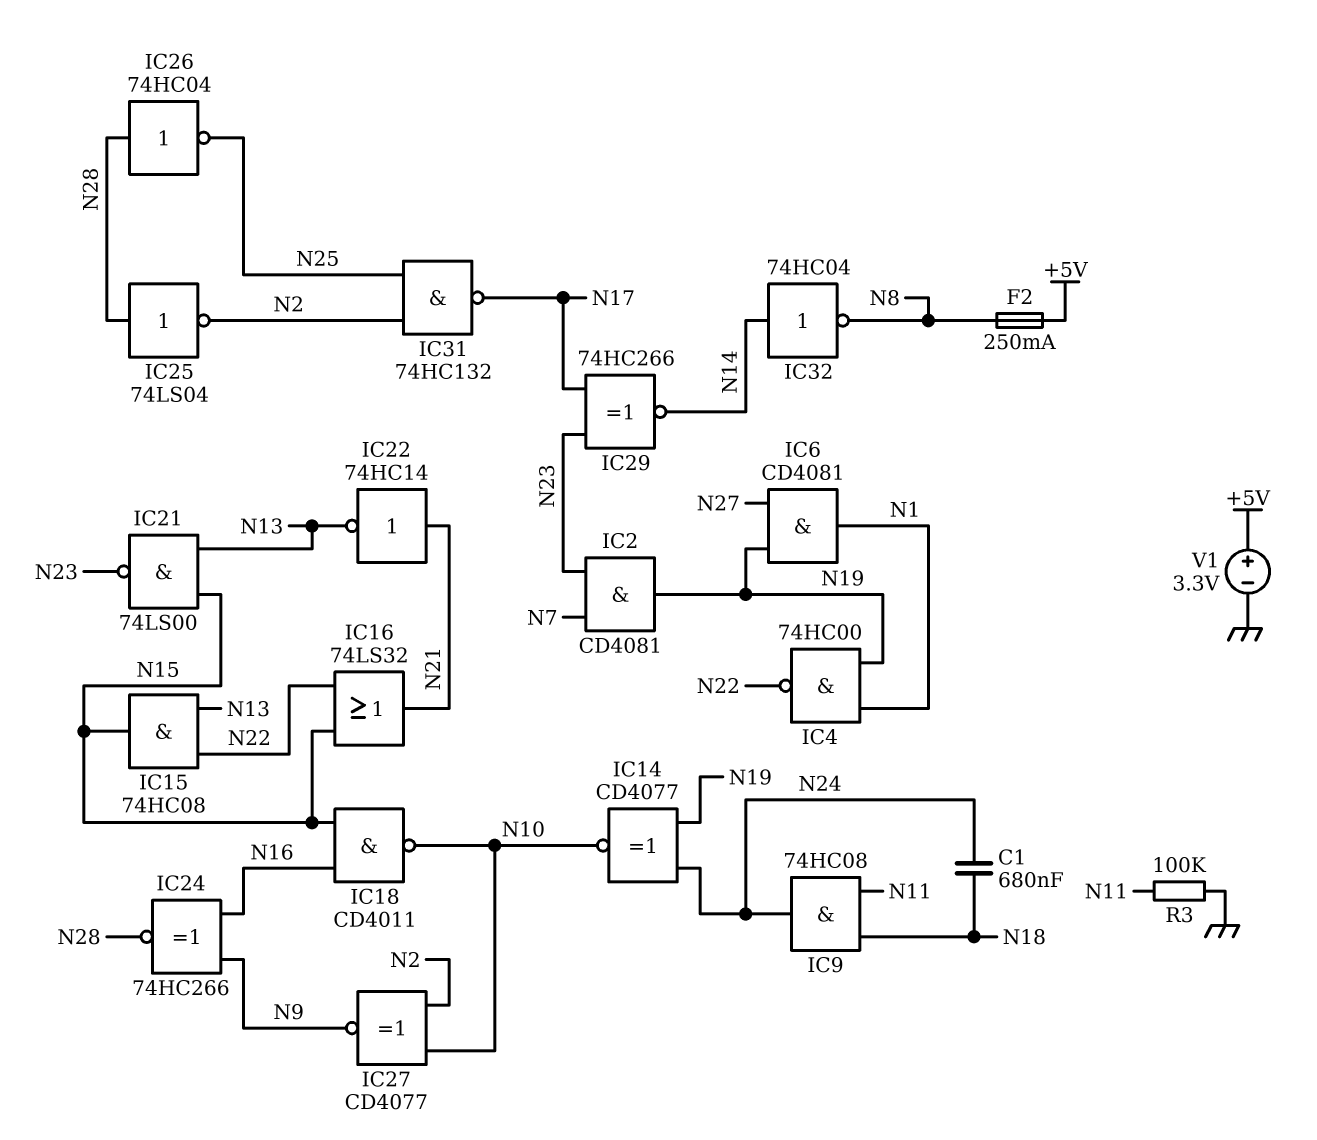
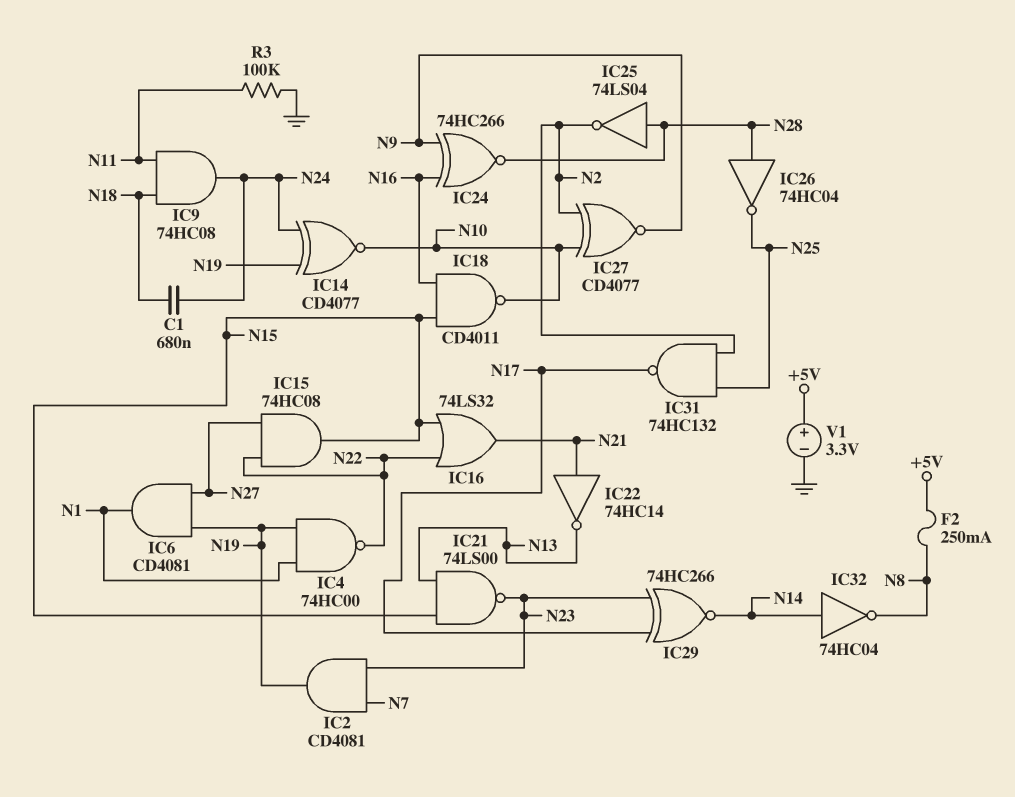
IC15: AND 74HC08 (in N13, in N22, out N15) -> AND 74HC08 (in N22, in N27, out N15)

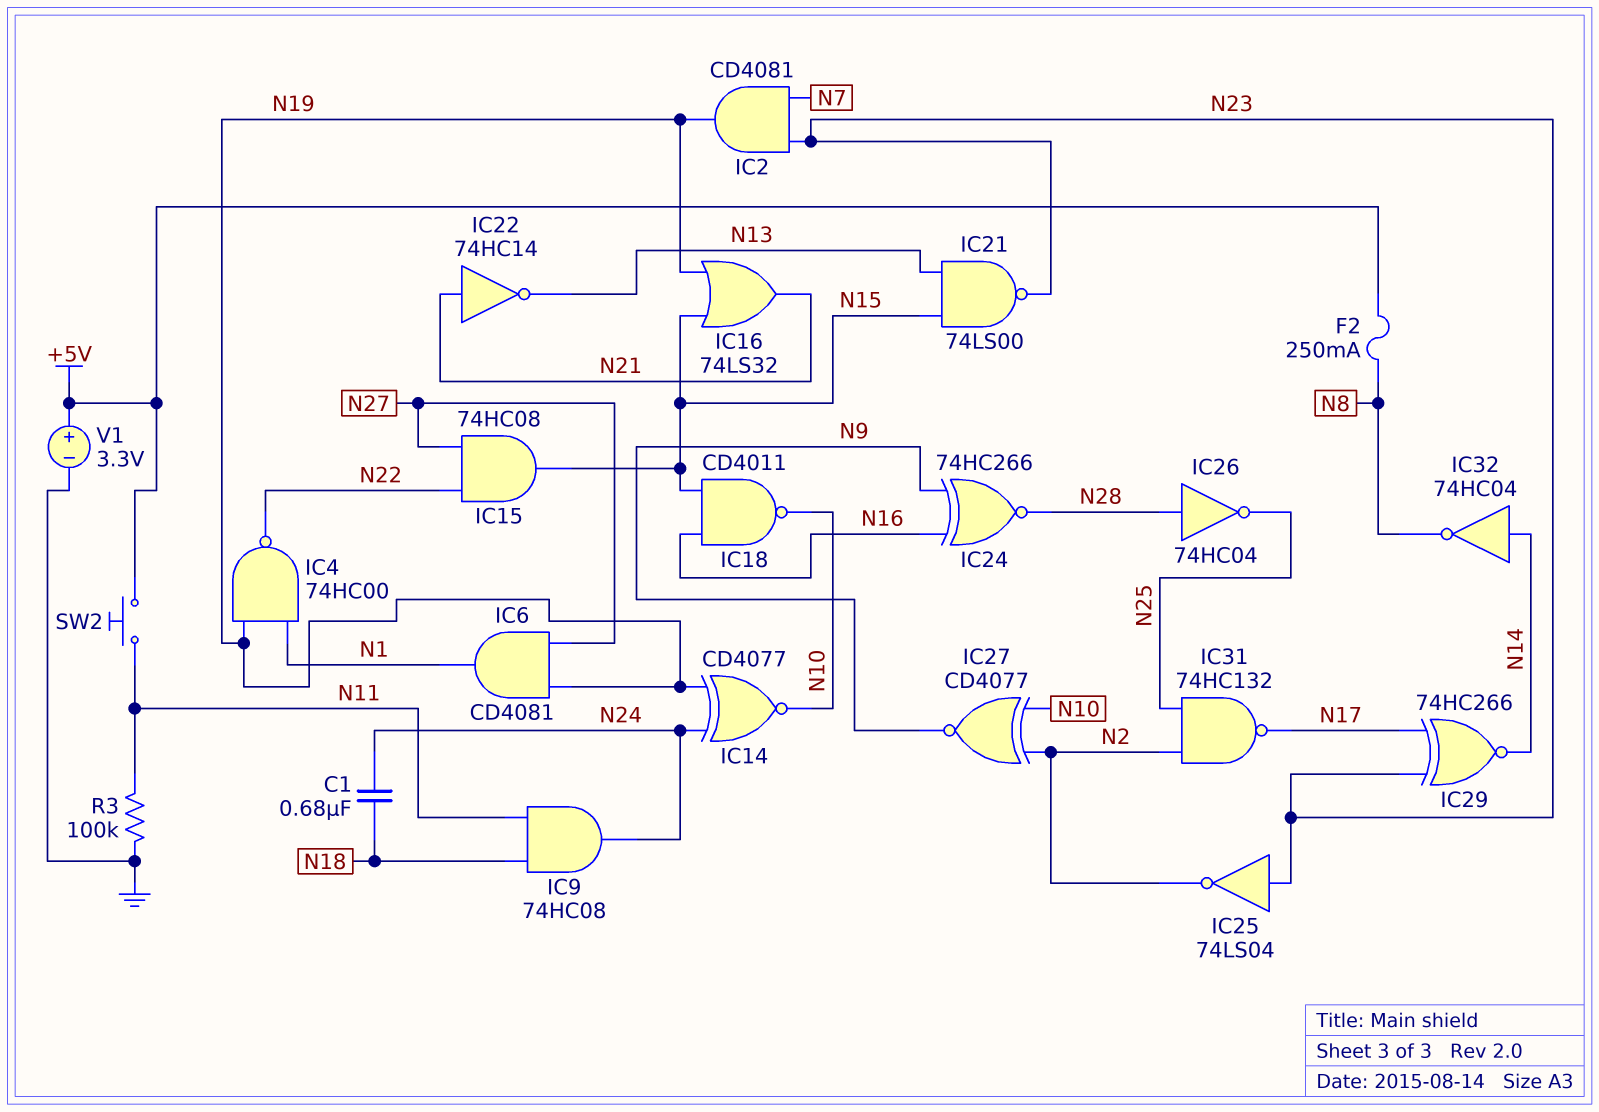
IC16: OR 74LS32 (in N15, in N22, out N21) -> OR 74LS32 (in N15, in N19, out N21)
IC25: NOT 74LS04 (in N28, out N2) -> NOT 74LS04 (in N23, out N2)
SW2: none -> button (+5V, N11)

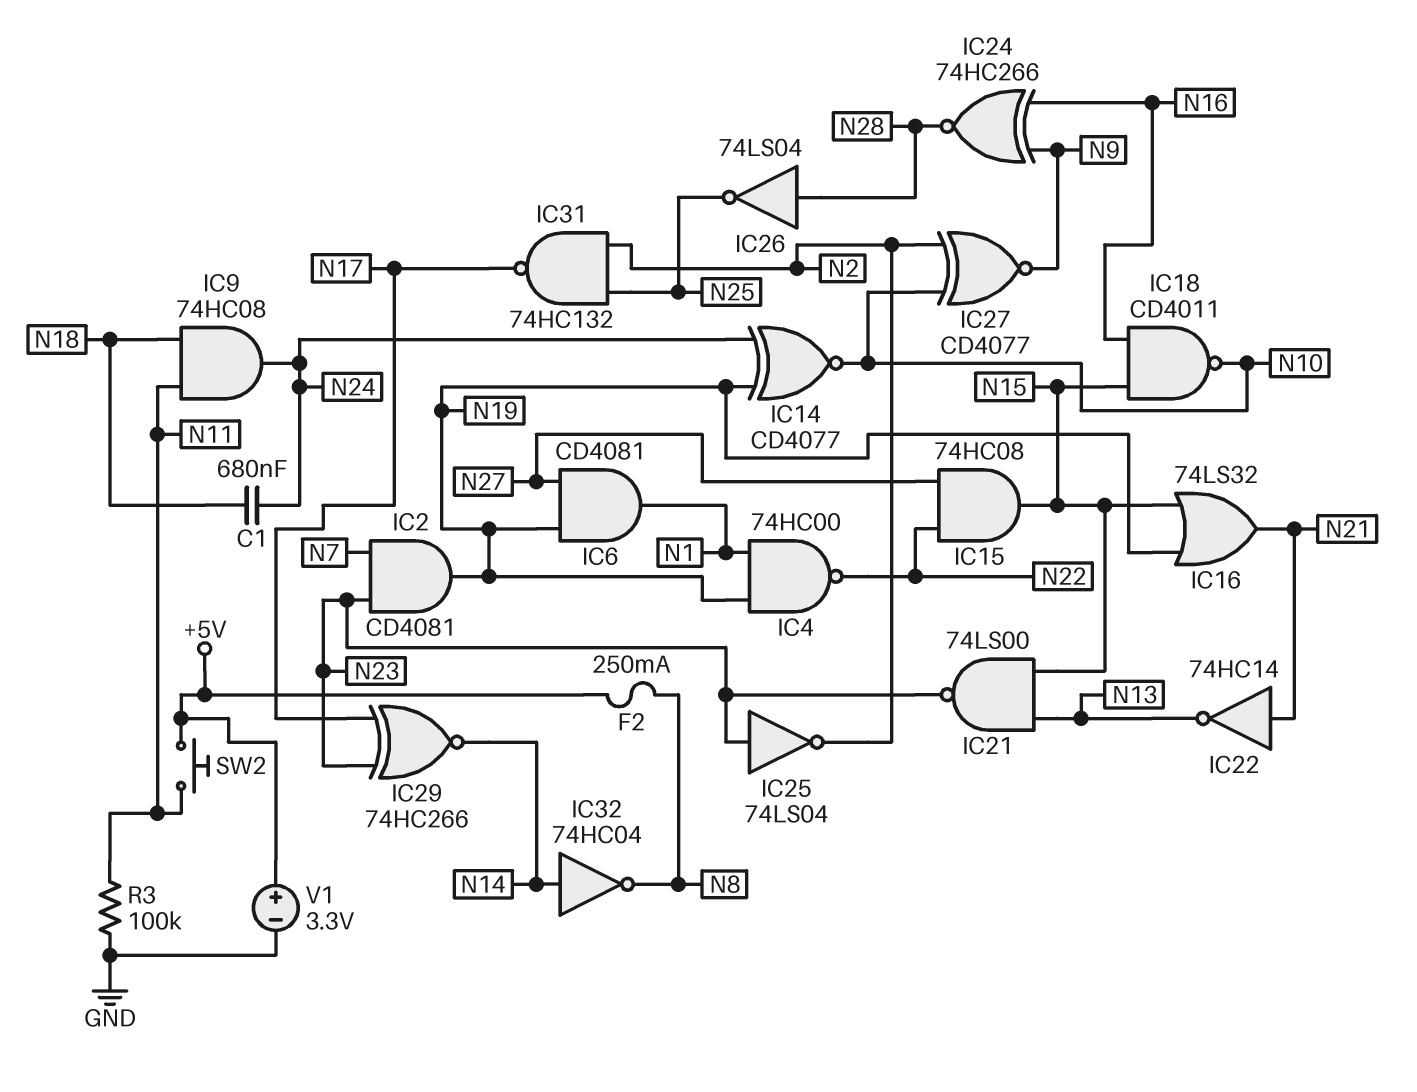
IC26: NOT 74HC04 (in N28, out N25) -> NOT 74LS04 (in N28, out N25)

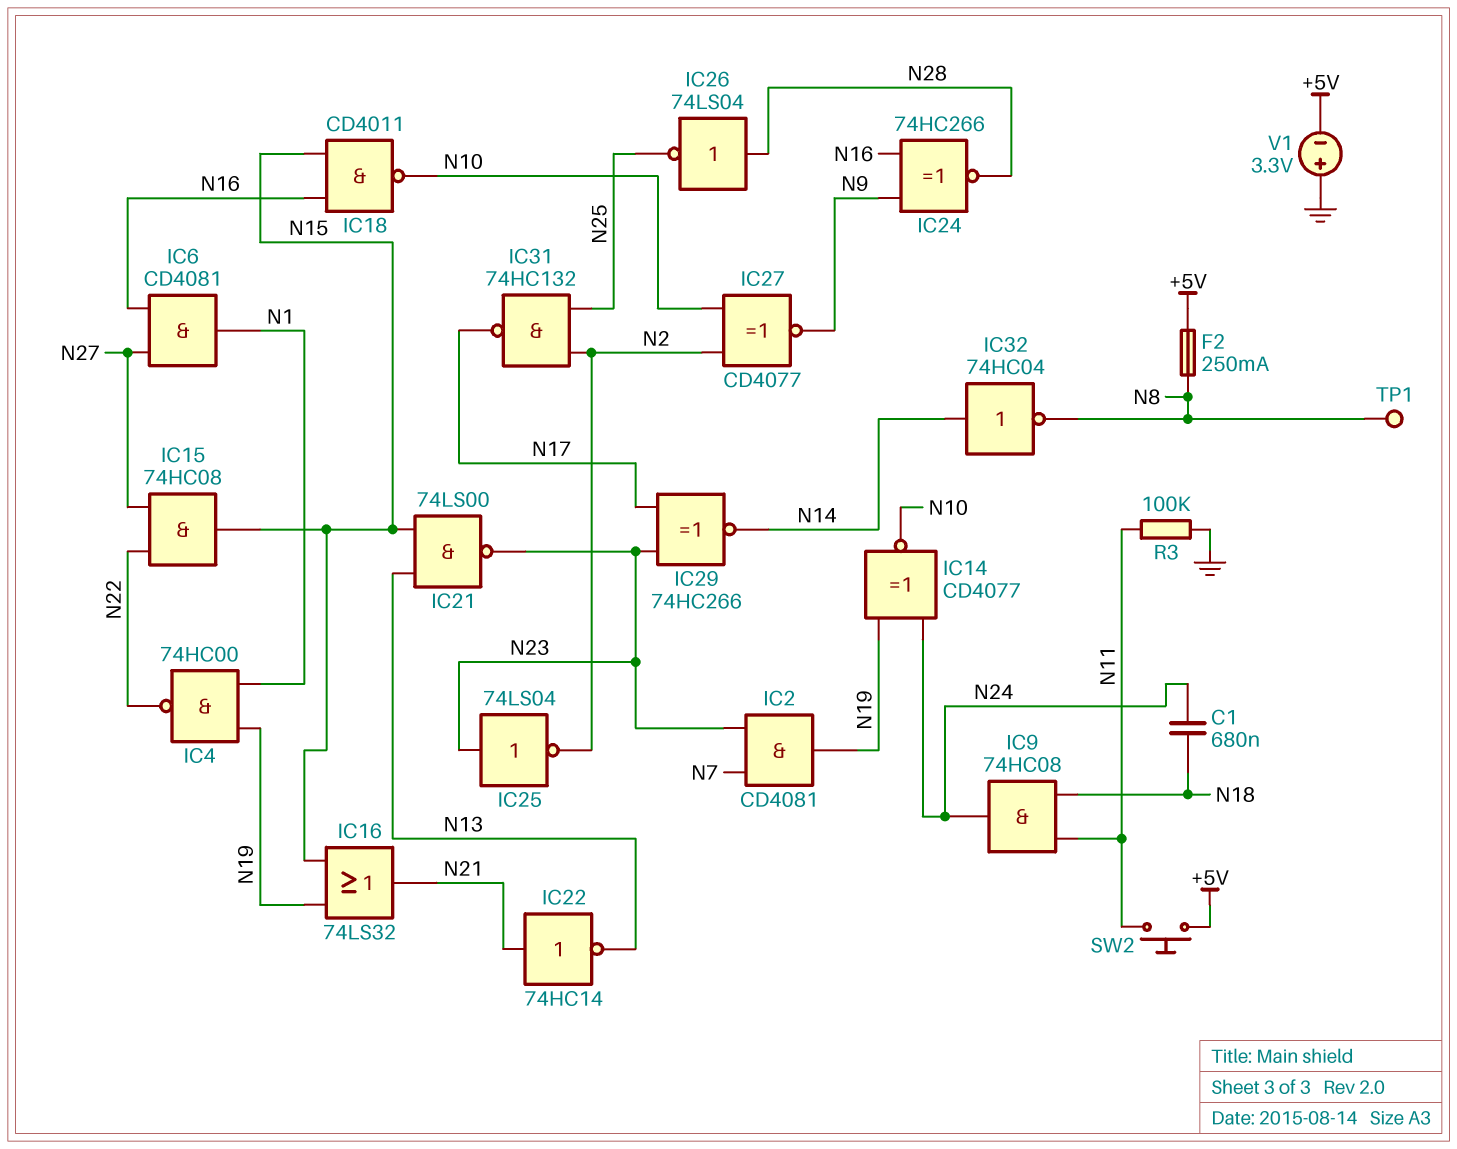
IC6: AND CD4081 (in N19, in N27, out N1) -> AND CD4081 (in N16, in N27, out N1)
TP1: none -> test point (N8)
V1: 3.3V (plus +5V, minus GND) -> 3.3V (plus GND, minus +5V)

